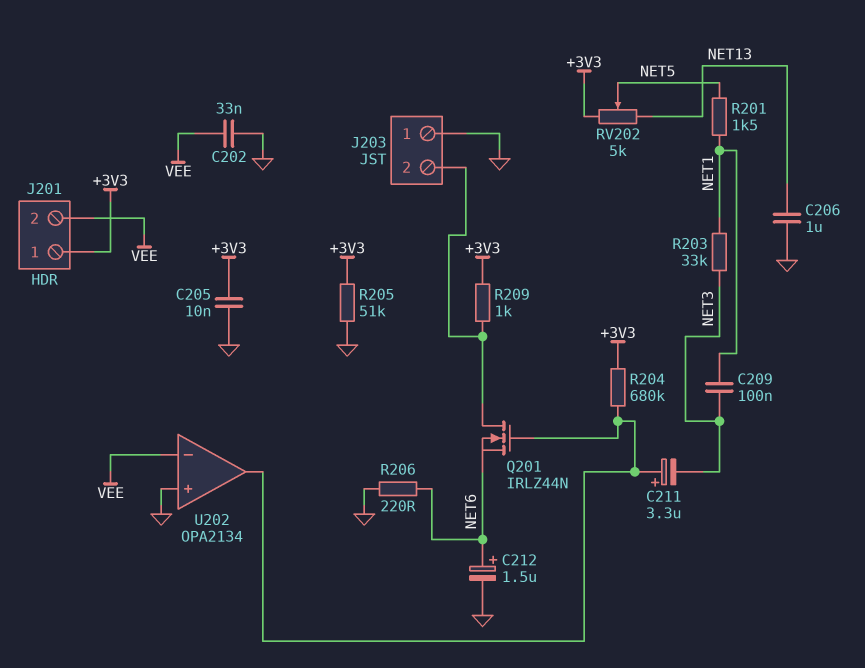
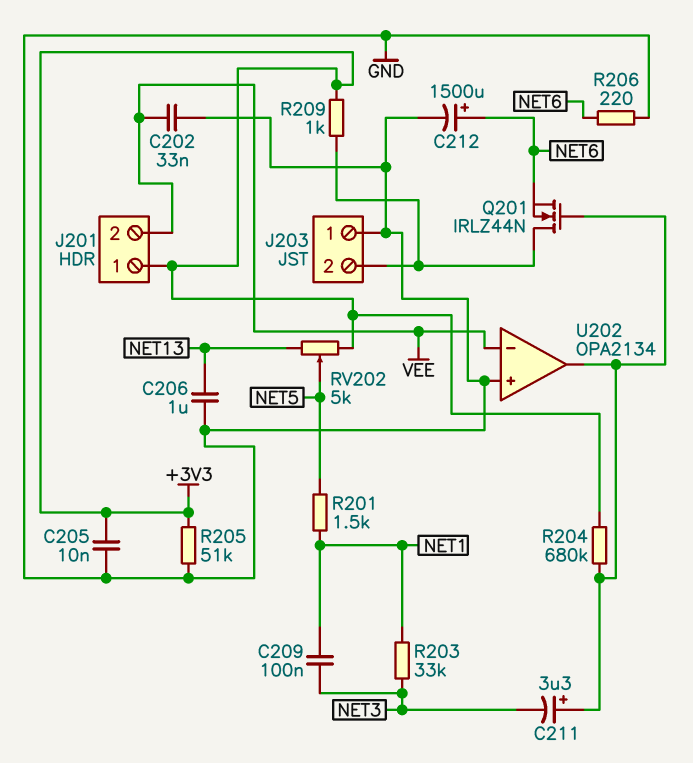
C212: 1.5uF (plus NET6, minus GND) -> 1500uF (plus NET6, minus GND)

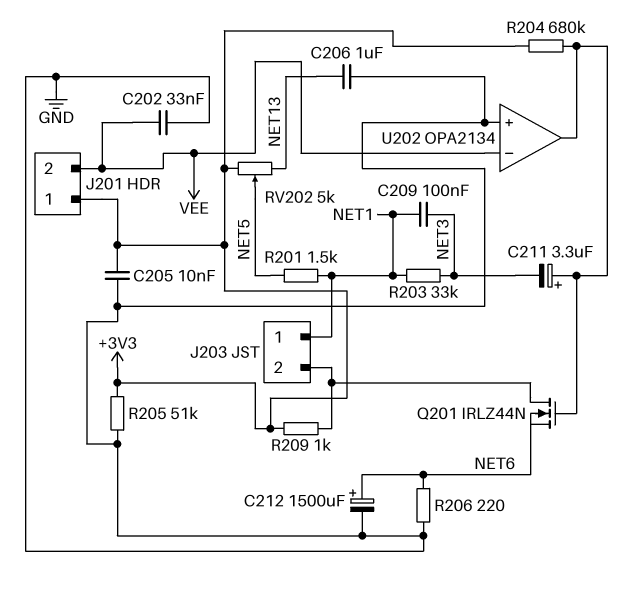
J203 pin 1: GND -> NET1

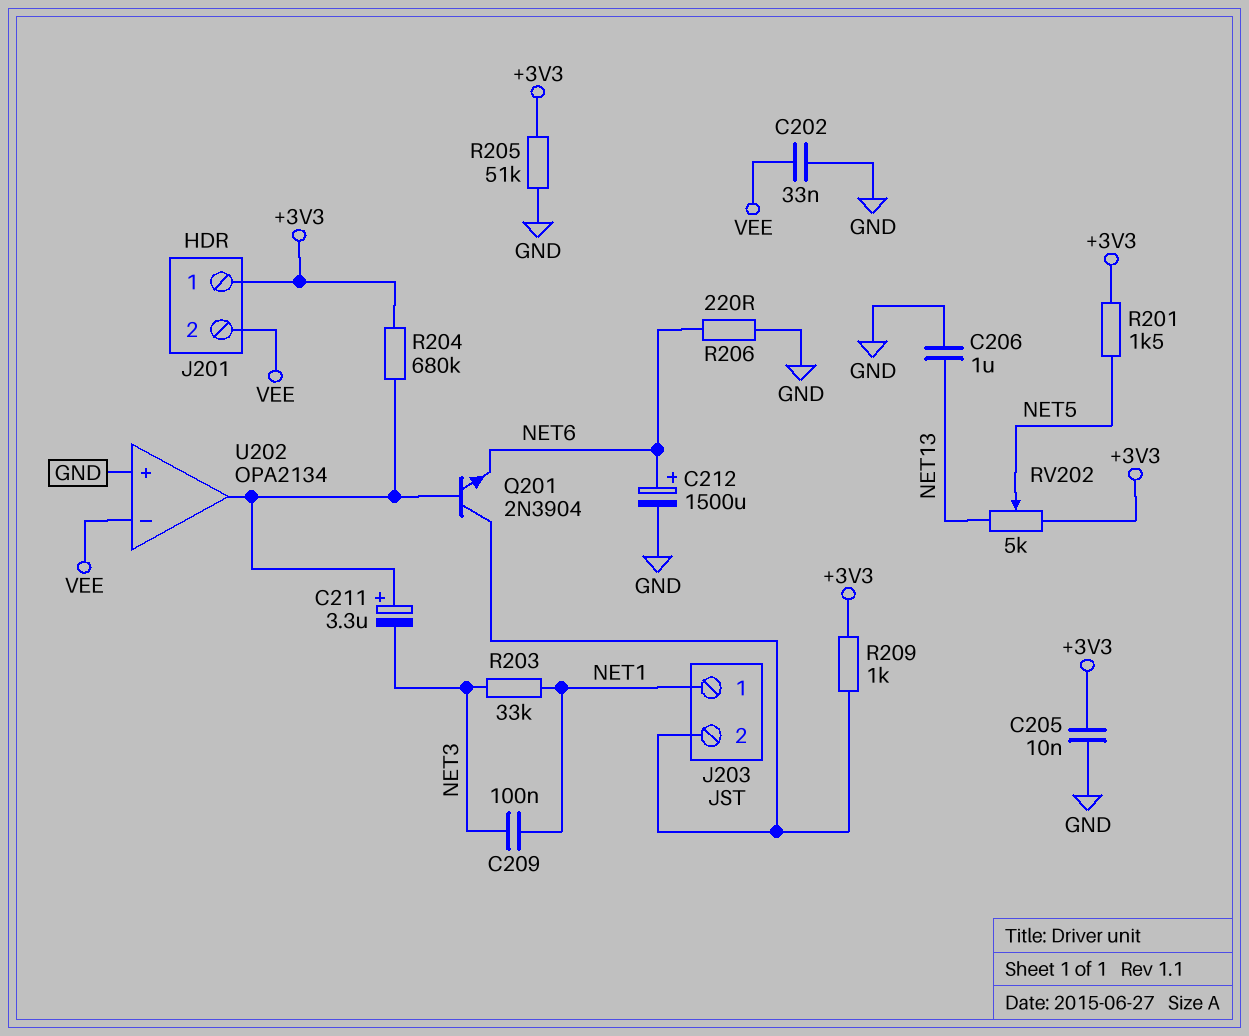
Q201: NMOS IRLZ44N (G U202/out, D J203/2, S NET6) -> NPN 2N3904 (B U202/out, C J203/2, E NET6)
R201: 1.5k (NET1, NET5) -> 1.5k (+3V3, NET5)

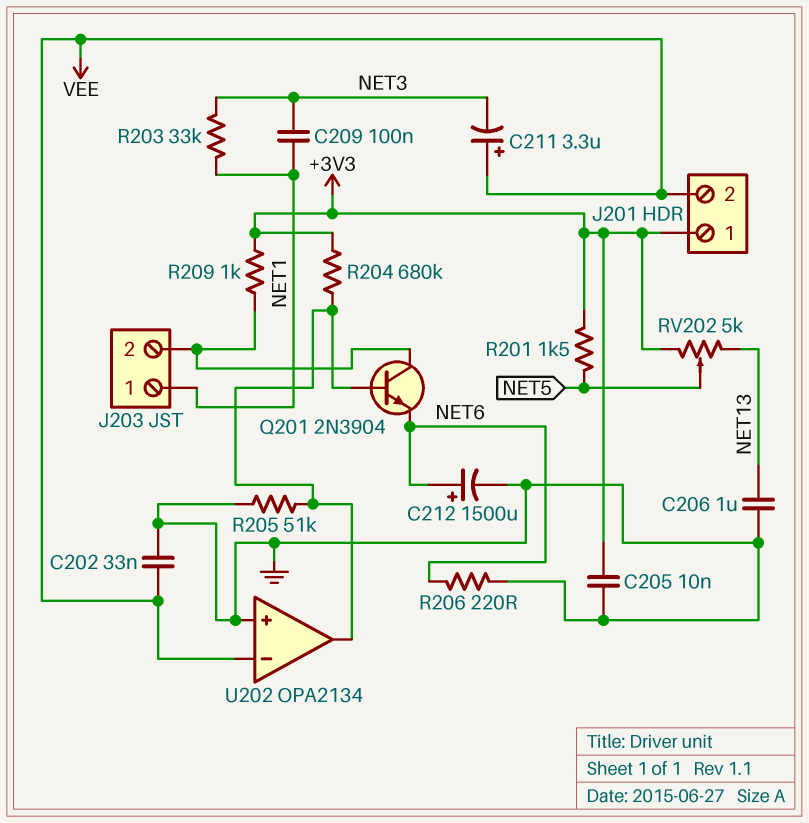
C211: 3.3uF (plus U202/out, minus NET3) -> 3.3uF (plus VEE, minus NET3)
R205: 51k (+3V3, GND) -> 51k (GND, U202/out)

